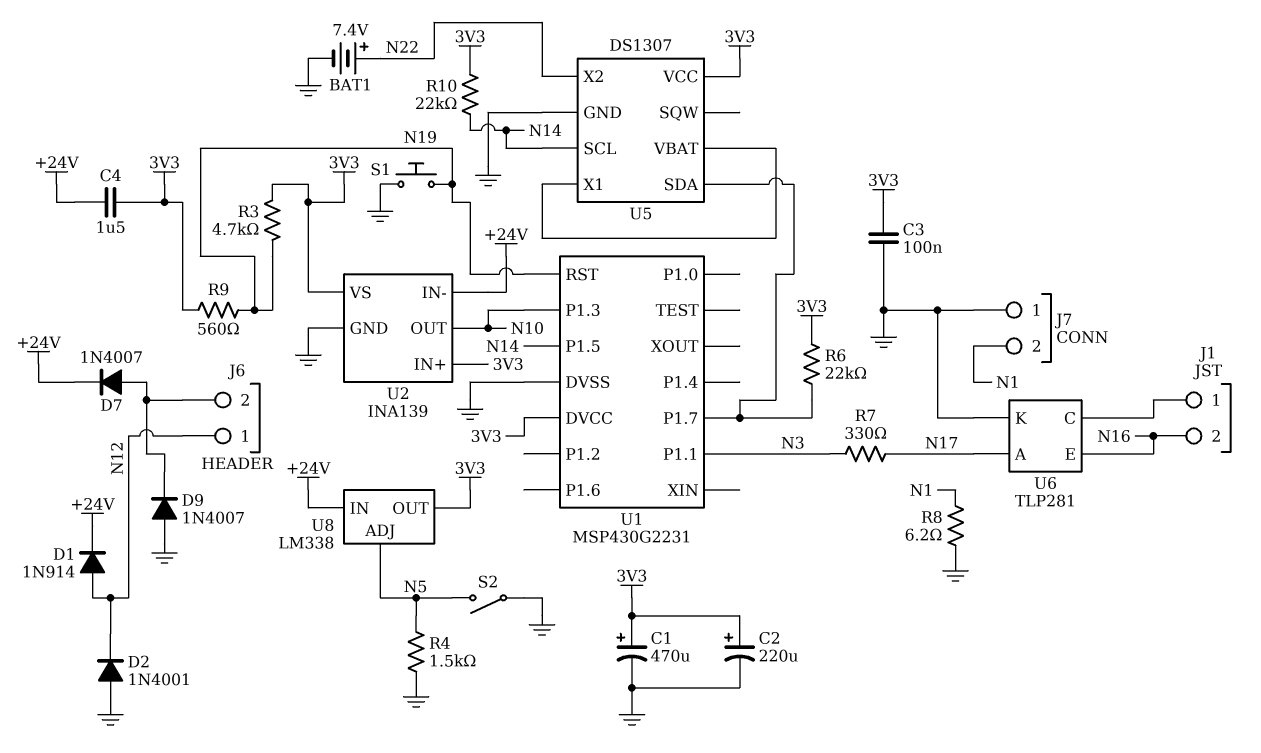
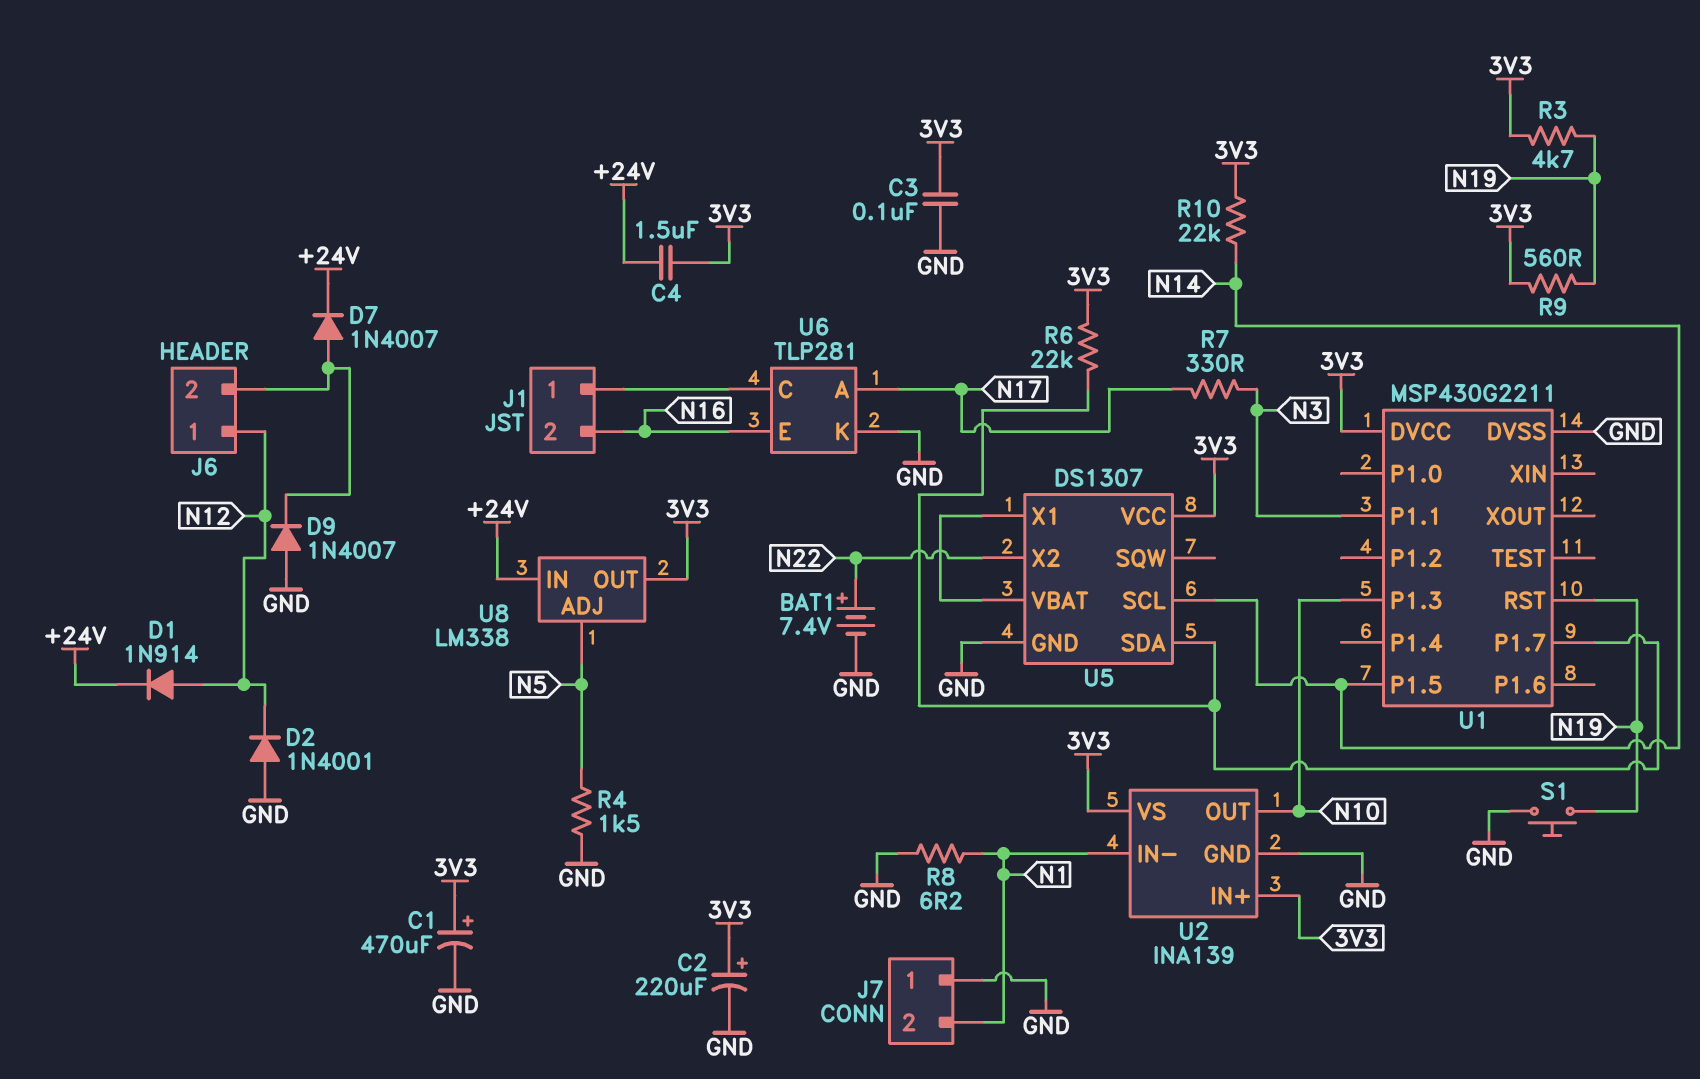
S2: switch (GND, N5) -> none
U1: MSP430G2231 -> MSP430G2211
U2 pin IN-: +24V -> N1

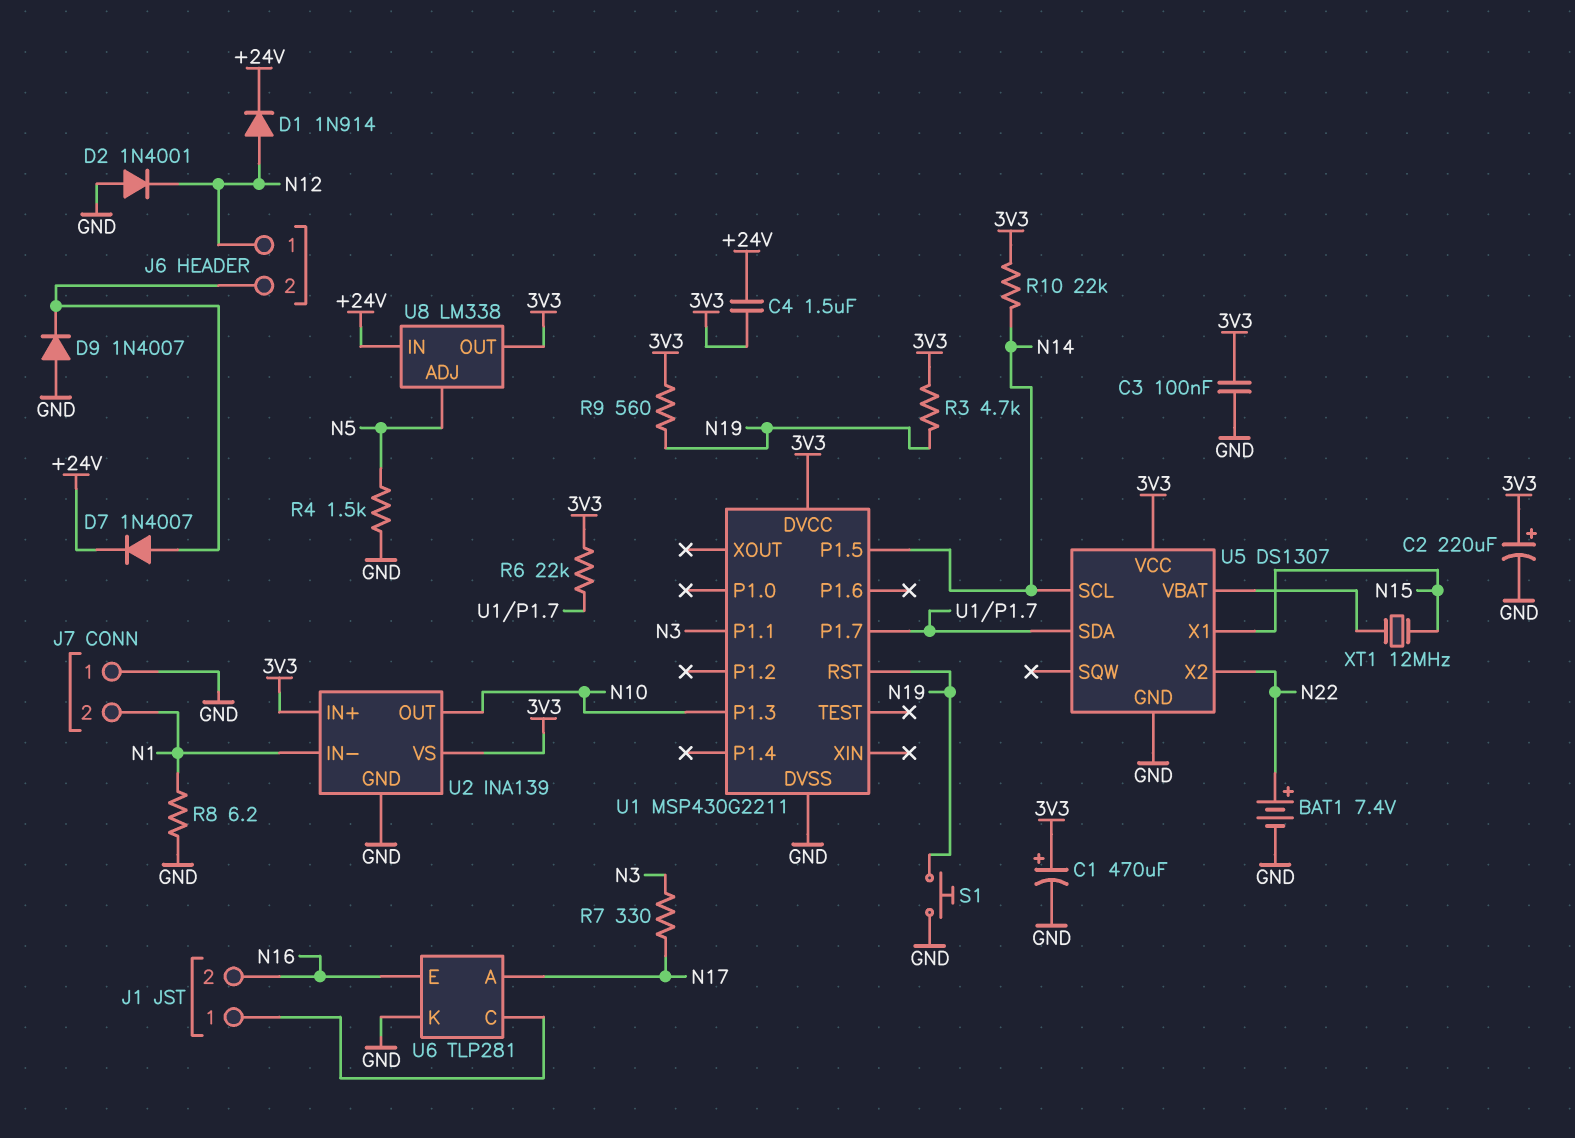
U5 pin X1: U5/VBAT -> N15
XT1: none -> 12MHz (N15, U5/VBAT)

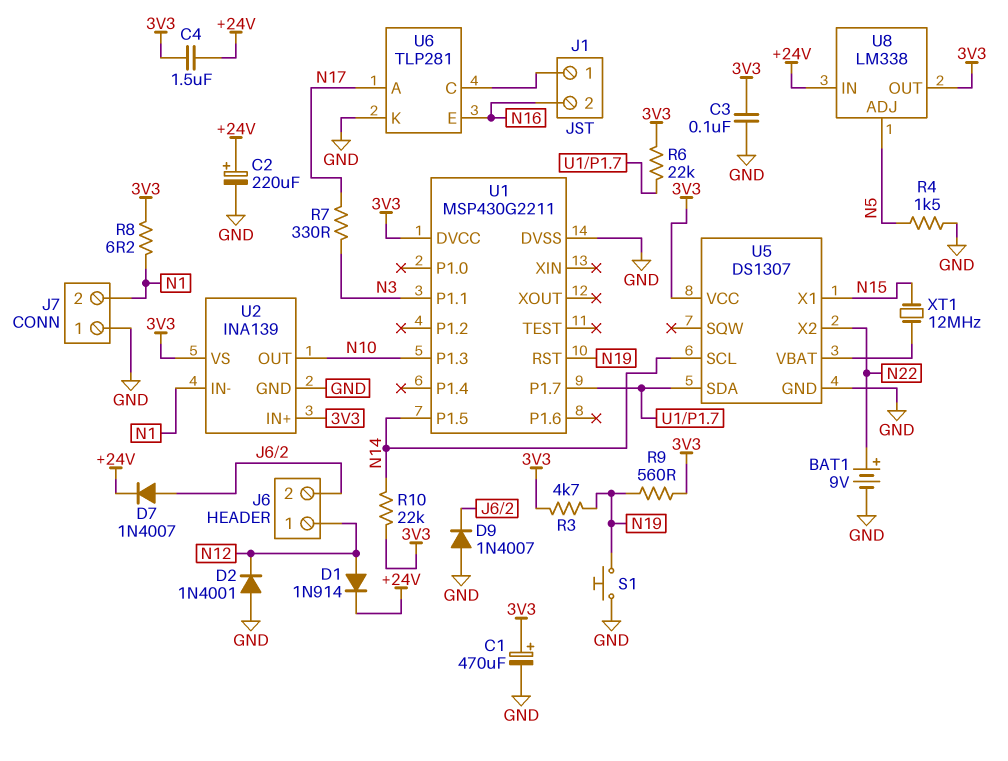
BAT1: 7.4V (plus N22, minus GND) -> 9V (plus N22, minus GND)
C2: 220uF (plus 3V3, minus GND) -> 220uF (plus +24V, minus GND)
R8: 6.2 (GND, N1) -> 6.2 (3V3, N1)

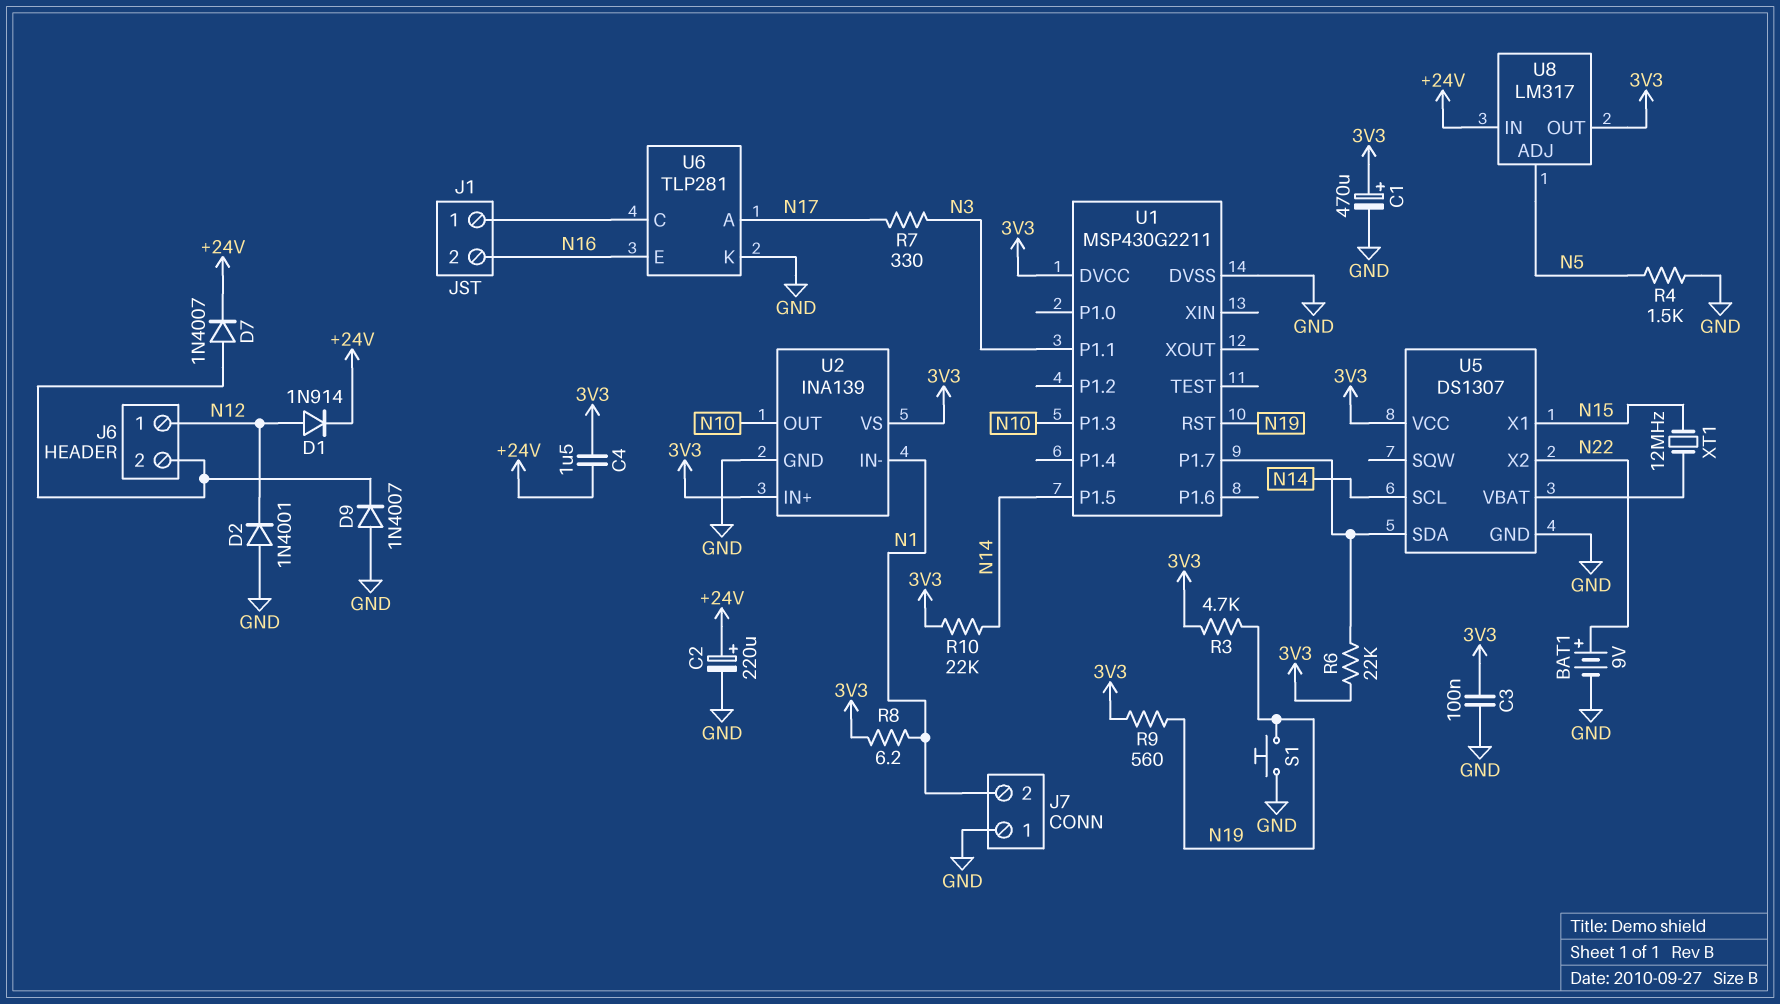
U8: LM338 -> LM317

